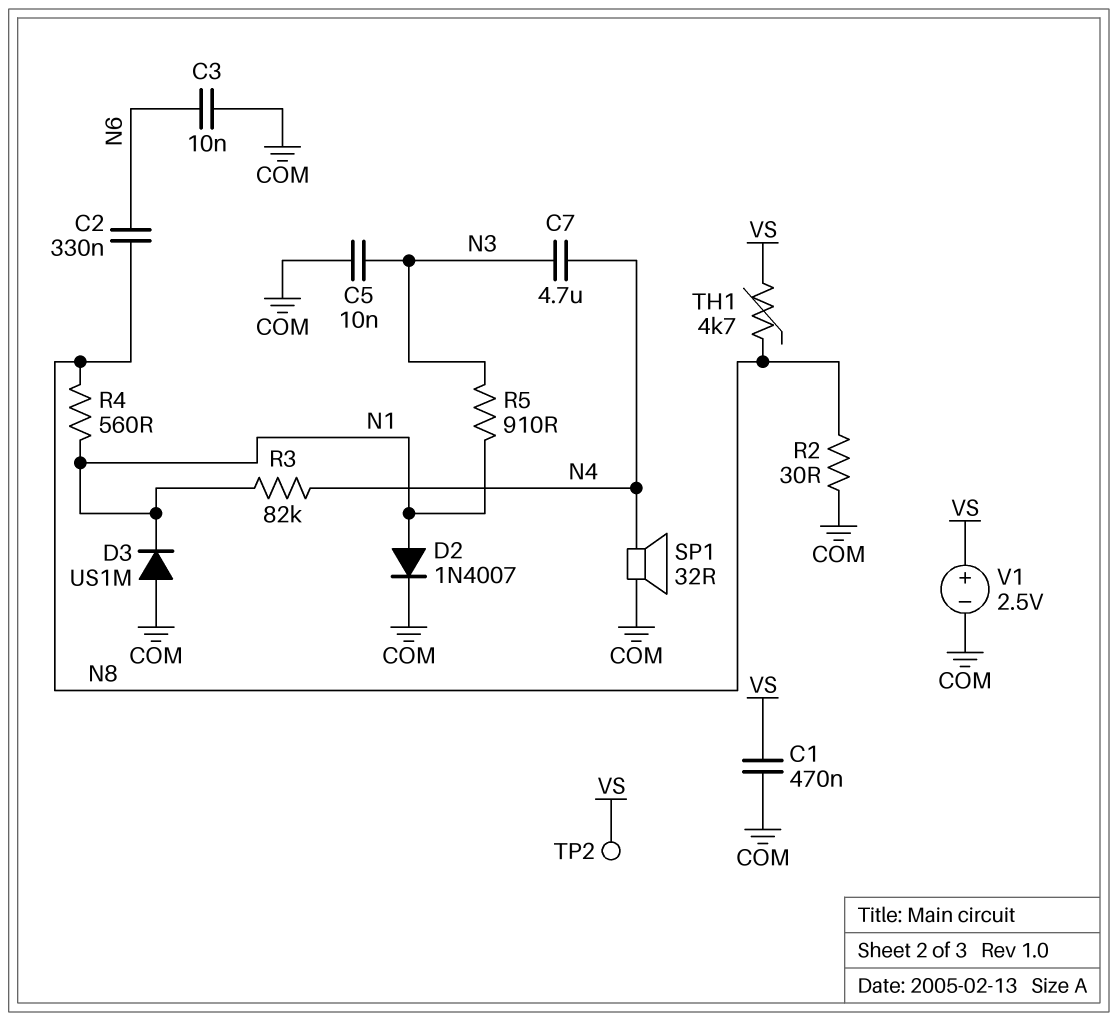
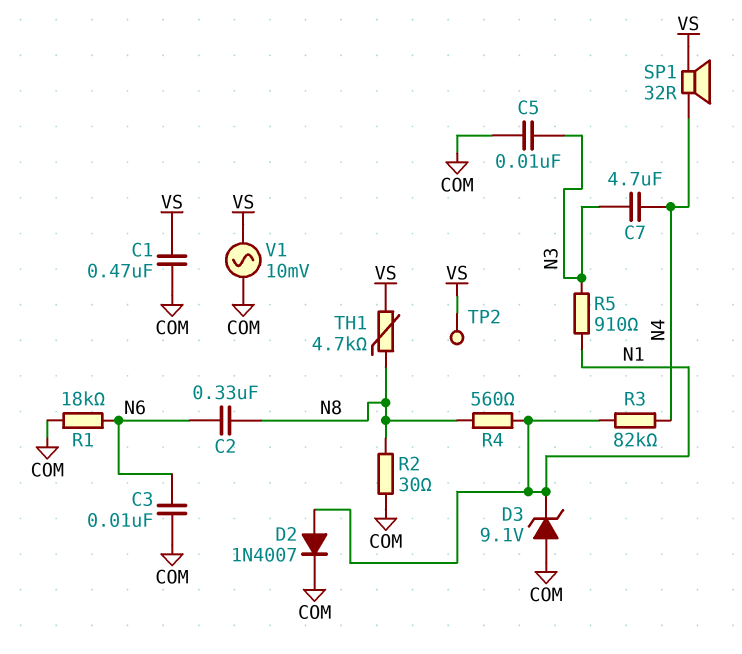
D3: diode US1M (A COM, K N1) -> zener 9.1V (A COM, K N1)
R1: none -> 18k (COM, N6)
SP1: speaker 32R (COM, N4) -> speaker 32R (N4, VS)
V1: 2.5V (plus VS, minus COM) -> AC 10mV (COM, VS)

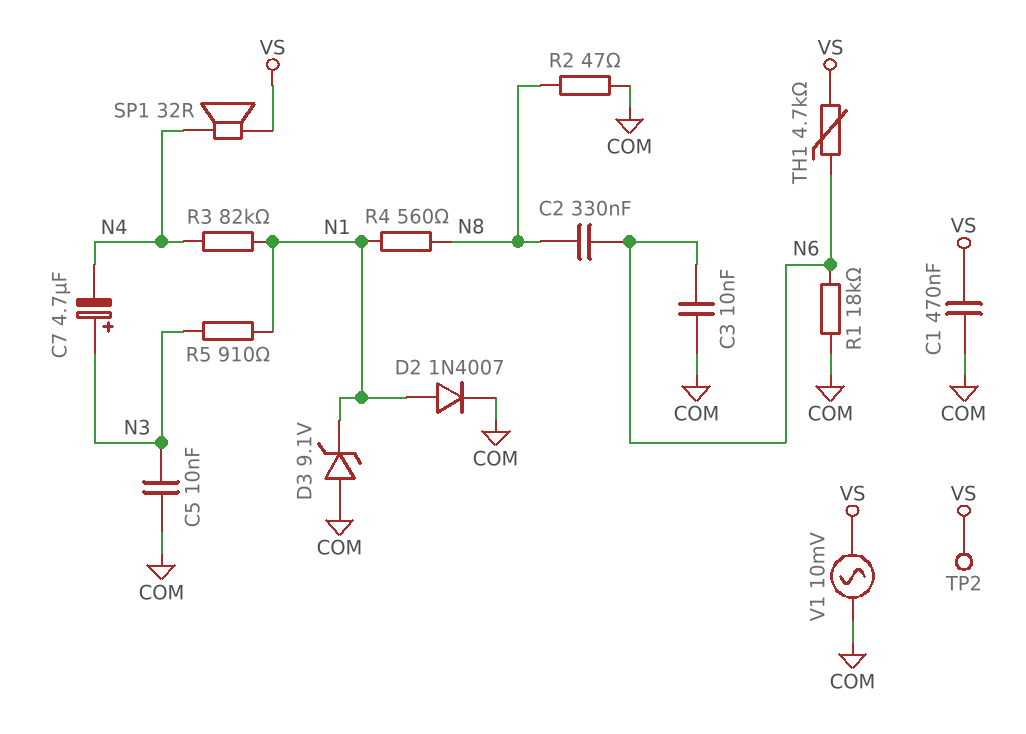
C7: 4.7uF (N3, N4) -> 4.7uF (plus N3, minus N4)
R2: 30 (COM, N8) -> 47 (COM, N8)
TH1: 4.7k (N8, VS) -> 4.7k (N6, VS)

